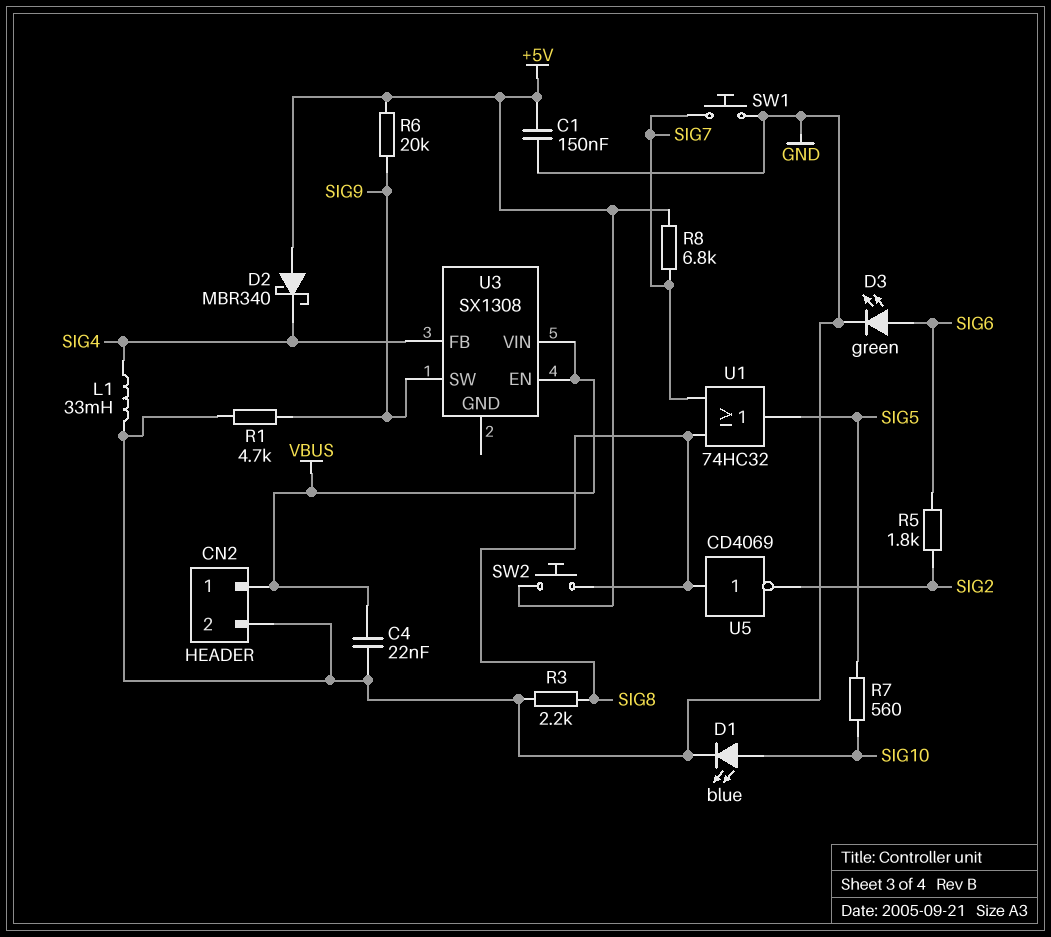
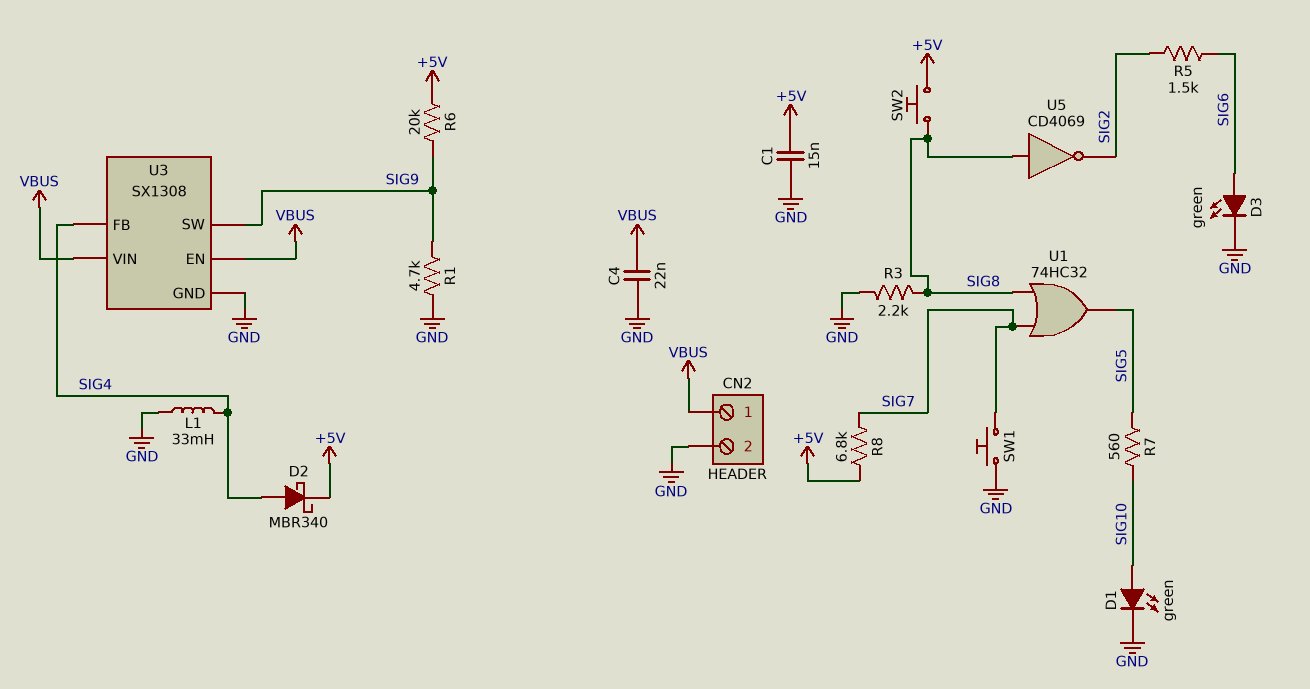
C1: 150nF (+5V, GND) -> 15nF (+5V, GND)
D1: LED blue (A SIG10, K GND) -> LED green (A SIG10, K GND)
D2: schottky MBR340 (A +5V, K SIG4) -> schottky MBR340 (A SIG4, K +5V)
R5: 1.8k (SIG2, SIG6) -> 1.5k (SIG2, SIG6)
U3 pin GND: none -> GND

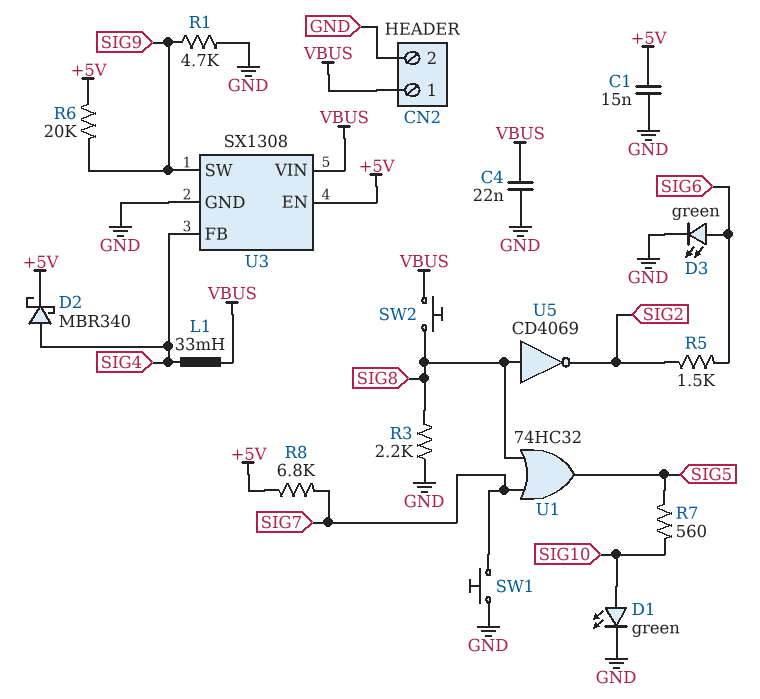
L1: 33mH (GND, SIG4) -> 33mH (SIG4, VBUS)
SW2: button (+5V, SIG8) -> button (SIG8, VBUS)
U3 pin EN: VBUS -> +5V

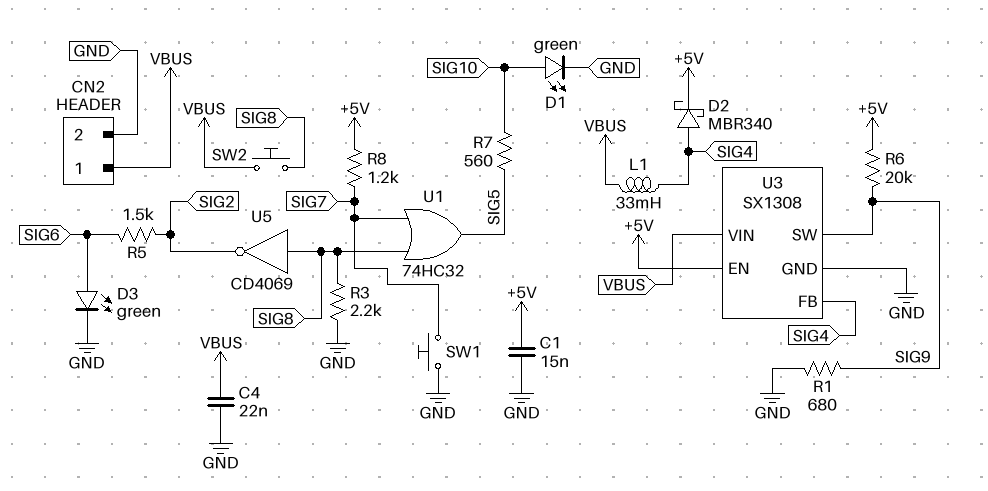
R1: 4.7k (GND, SIG9) -> 680 (GND, SIG9)
R8: 6.8k (+5V, SIG7) -> 1.2k (+5V, SIG7)

